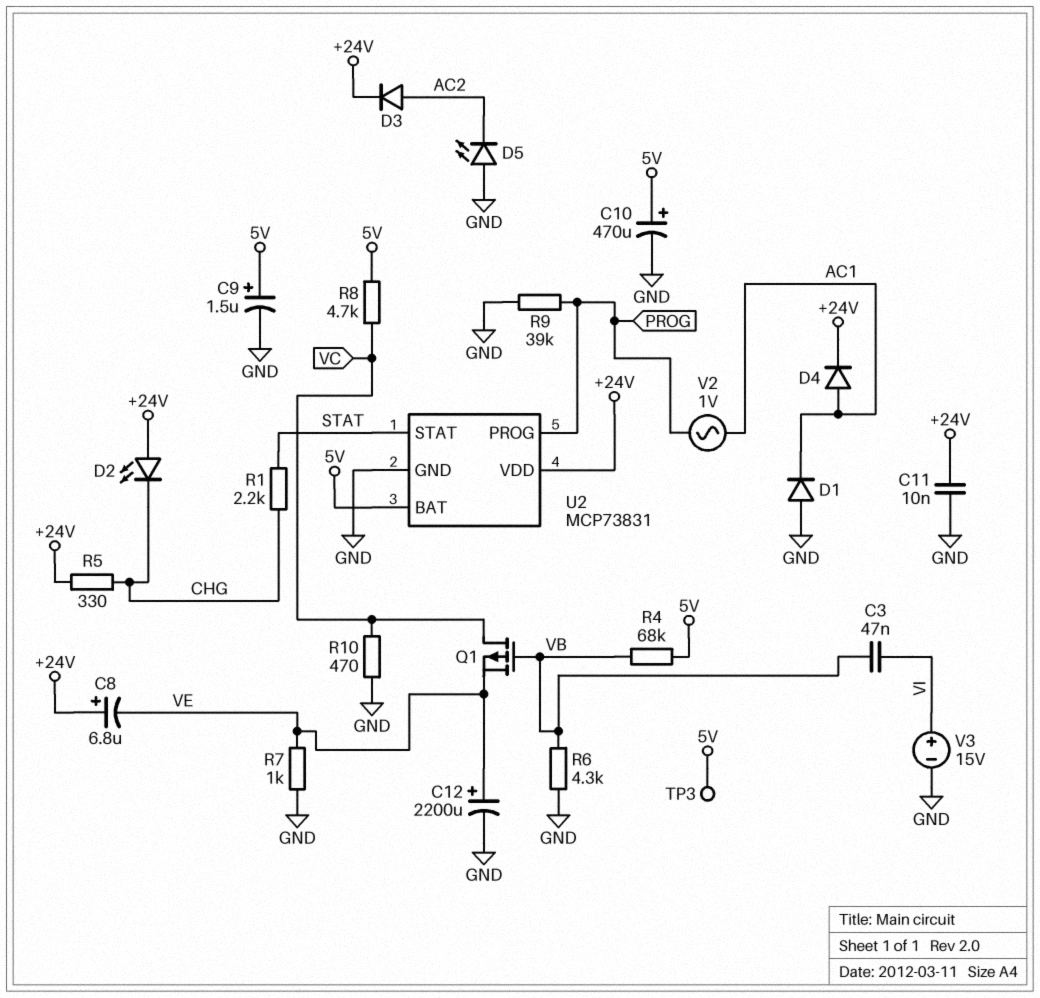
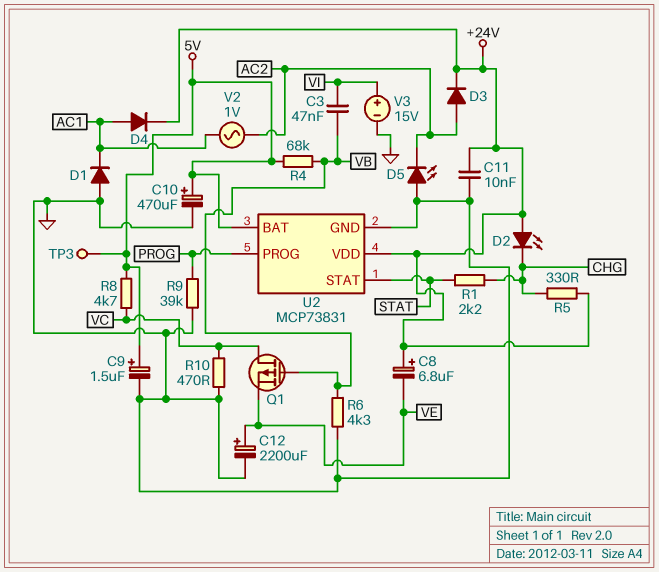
R7: 1k (GND, VE) -> none
V2: AC 1V (AC1, PROG) -> AC 1V (AC1, AC2)

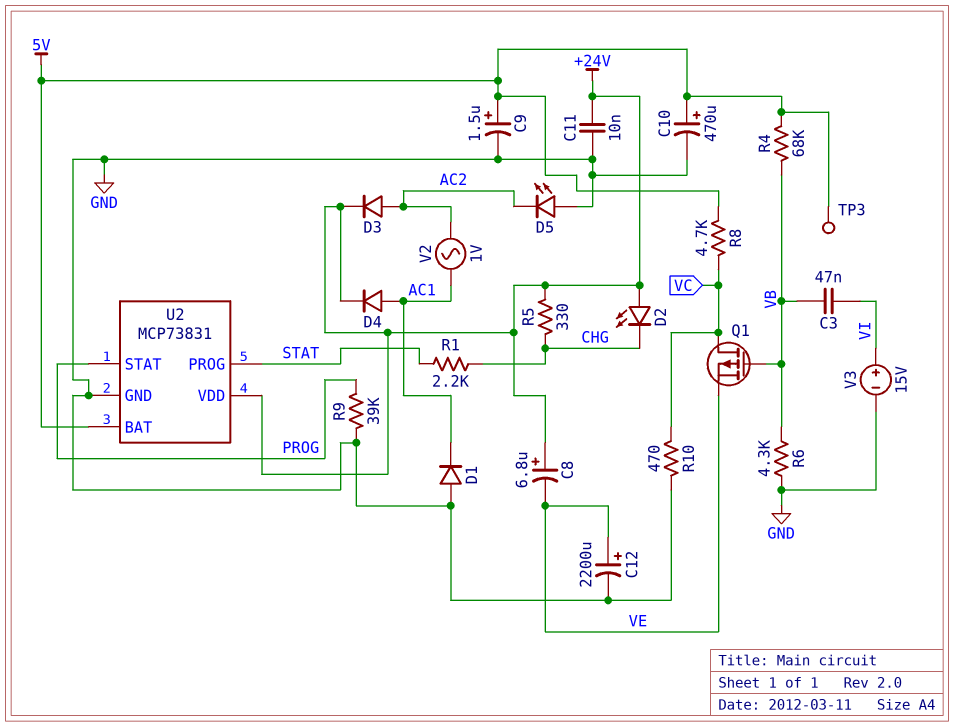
U2 pin PROG: PROG -> STAT
U2 pin STAT: STAT -> PROG

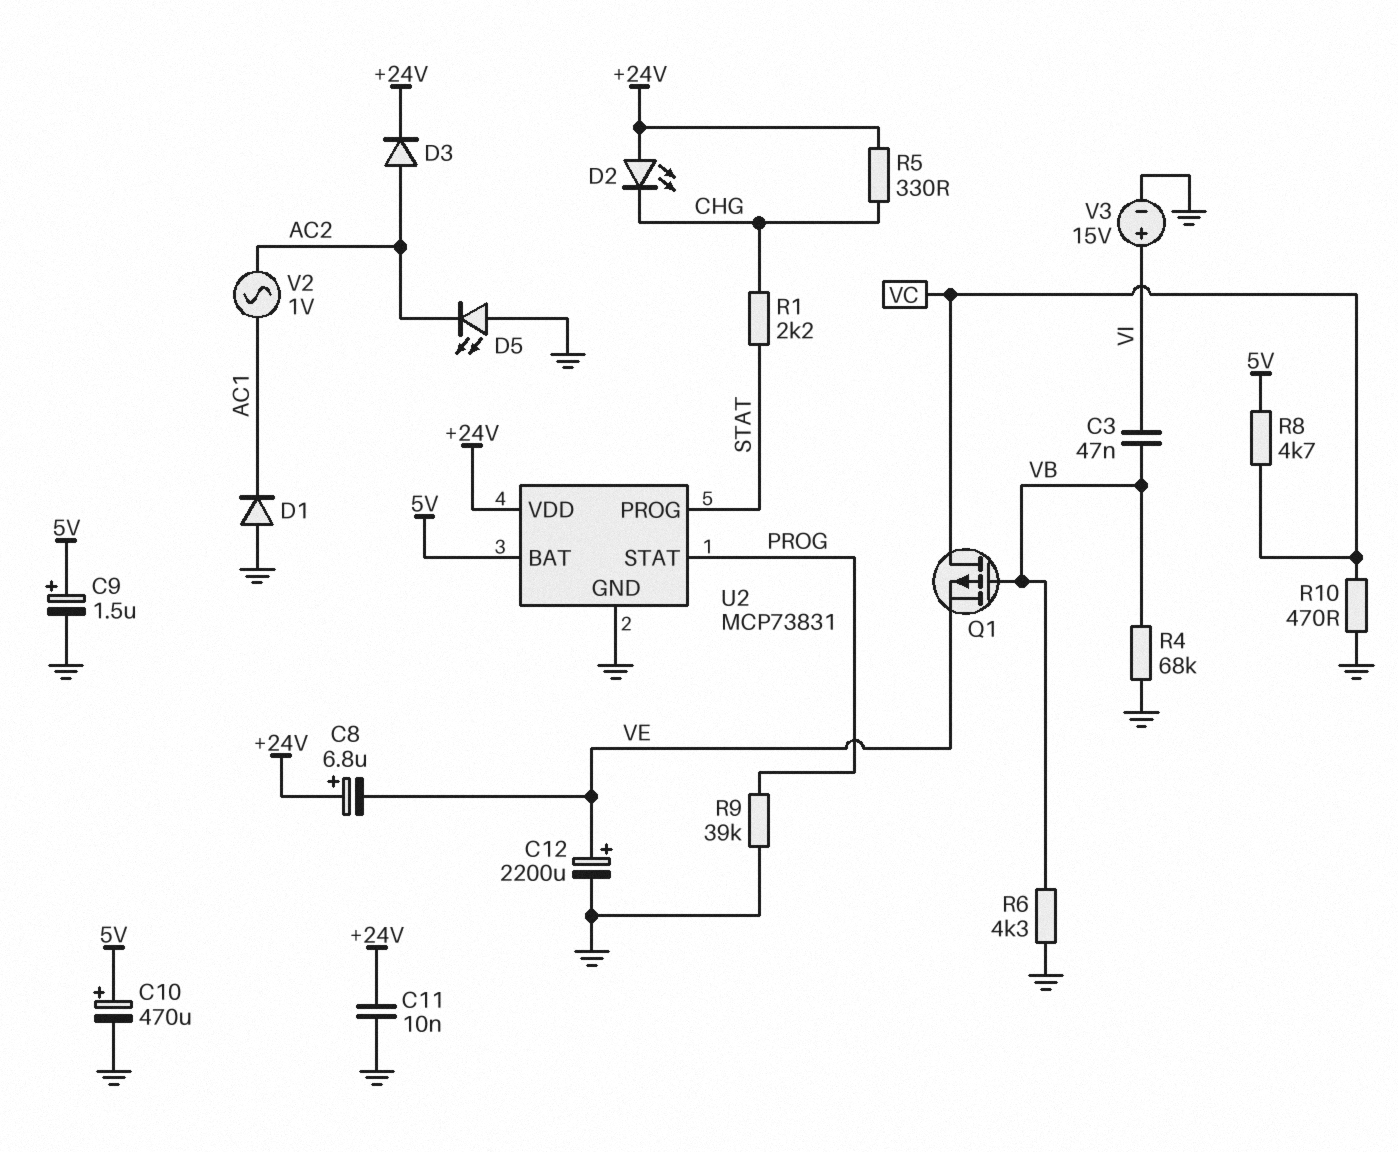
D4: diode (A AC1, K +24V) -> none
R4: 68k (5V, VB) -> 68k (GND, VB)
TP3: test point (5V) -> none

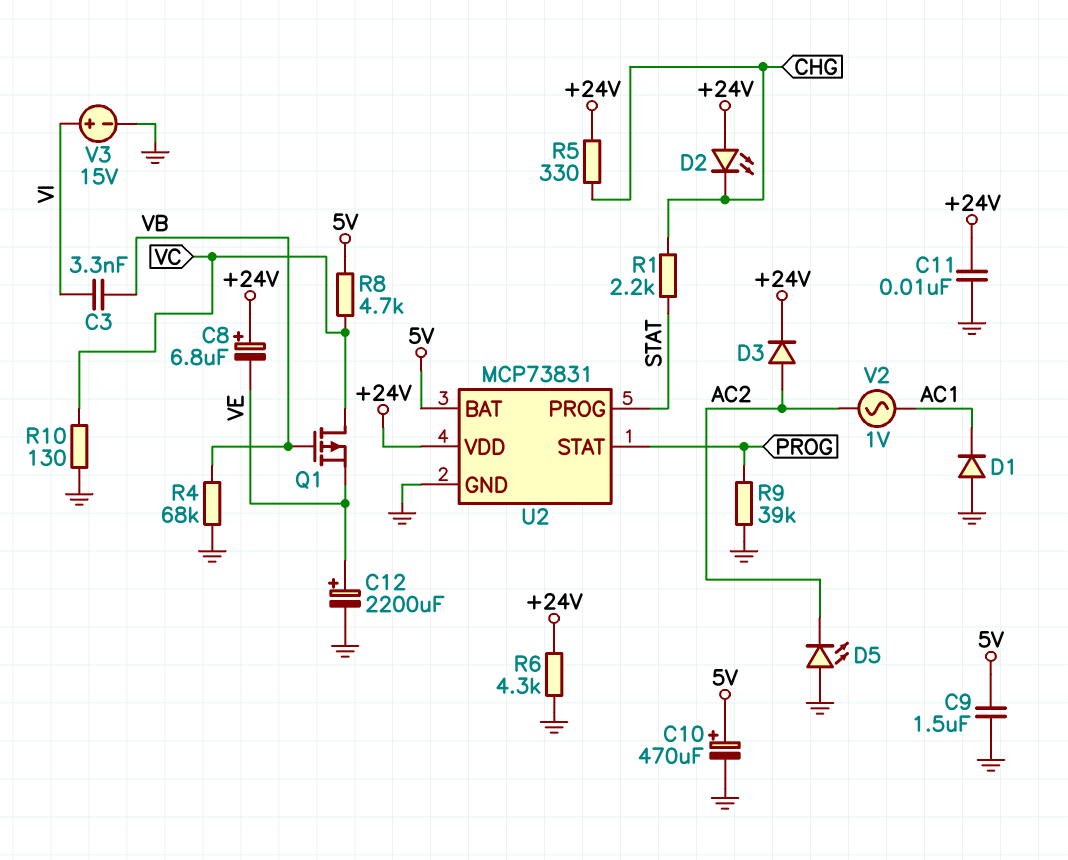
C3: 47nF (VB, VI) -> 3.3nF (VB, VI)
C9: 1.5uF (plus 5V, minus GND) -> 1.5uF (5V, GND)
R6: 4.3k (GND, VB) -> 4.3k (+24V, GND)
R10: 470 (GND, VC) -> 130 (GND, VC)

